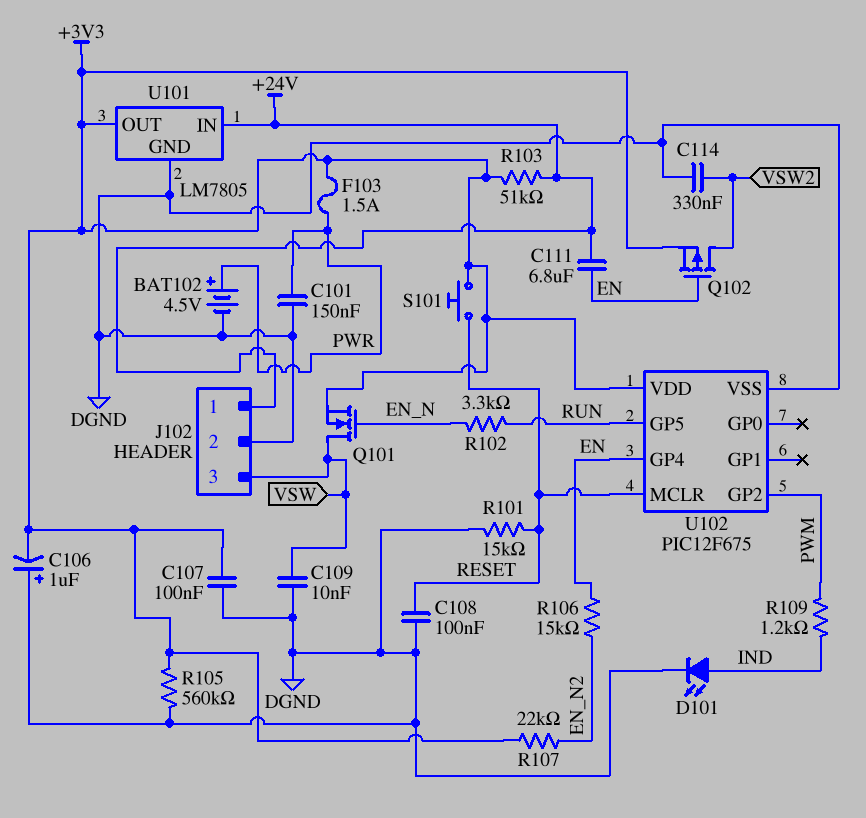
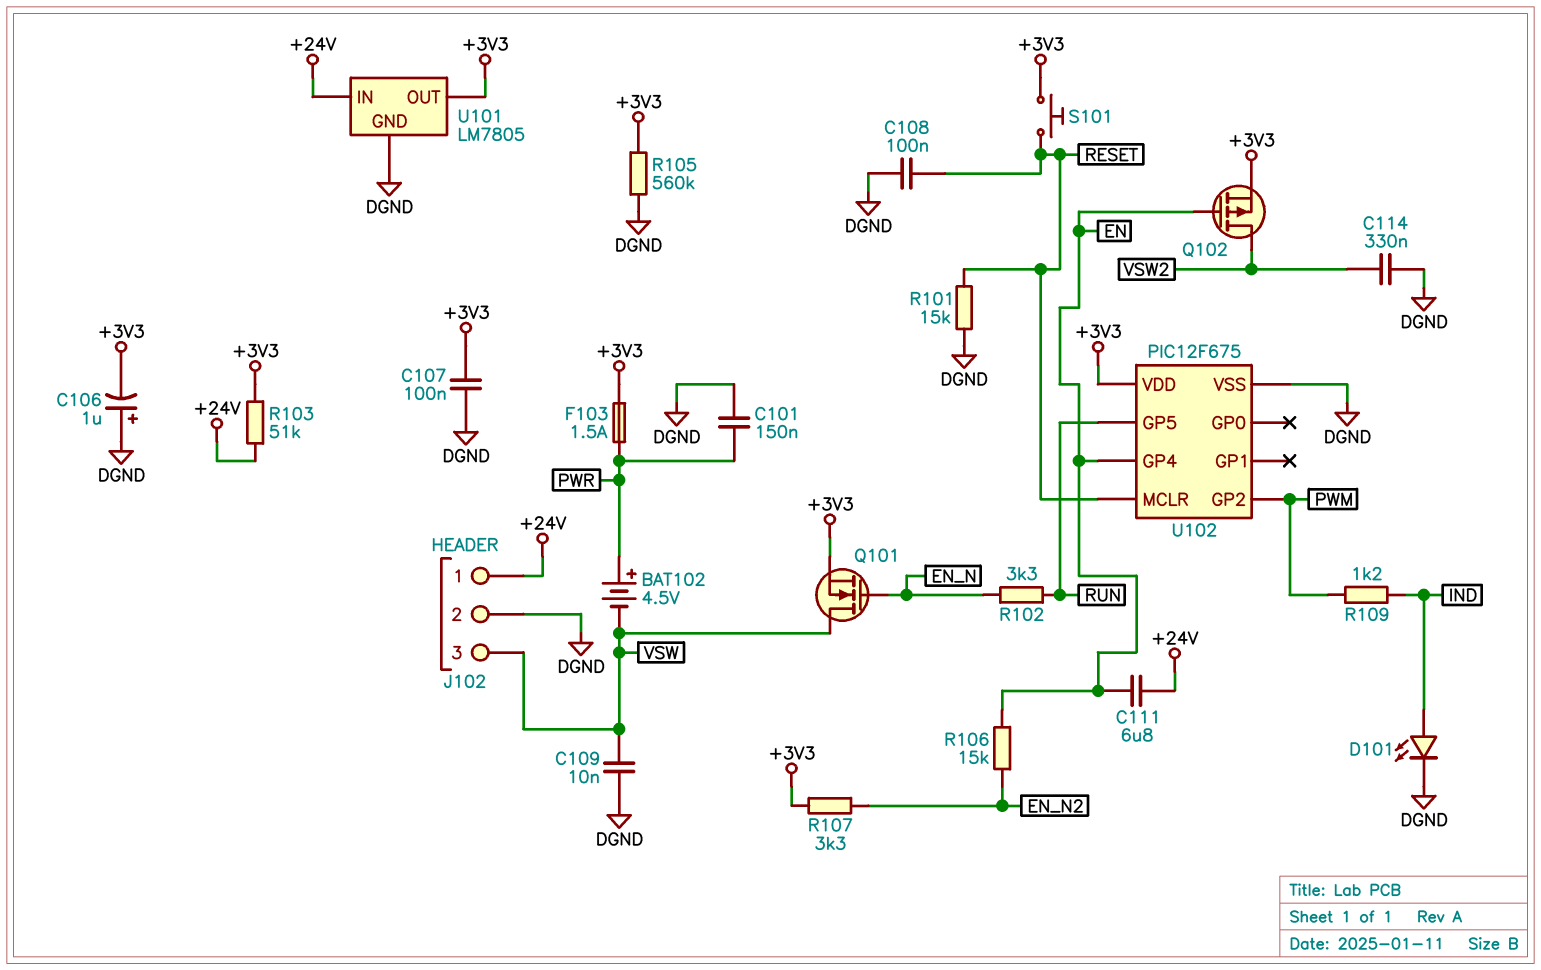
BAT102: 4.5V (plus PWR, minus DGND) -> 4.5V (plus PWR, minus VSW)
R107: 22k (+3V3, EN_N2) -> 3.3k (+3V3, EN_N2)

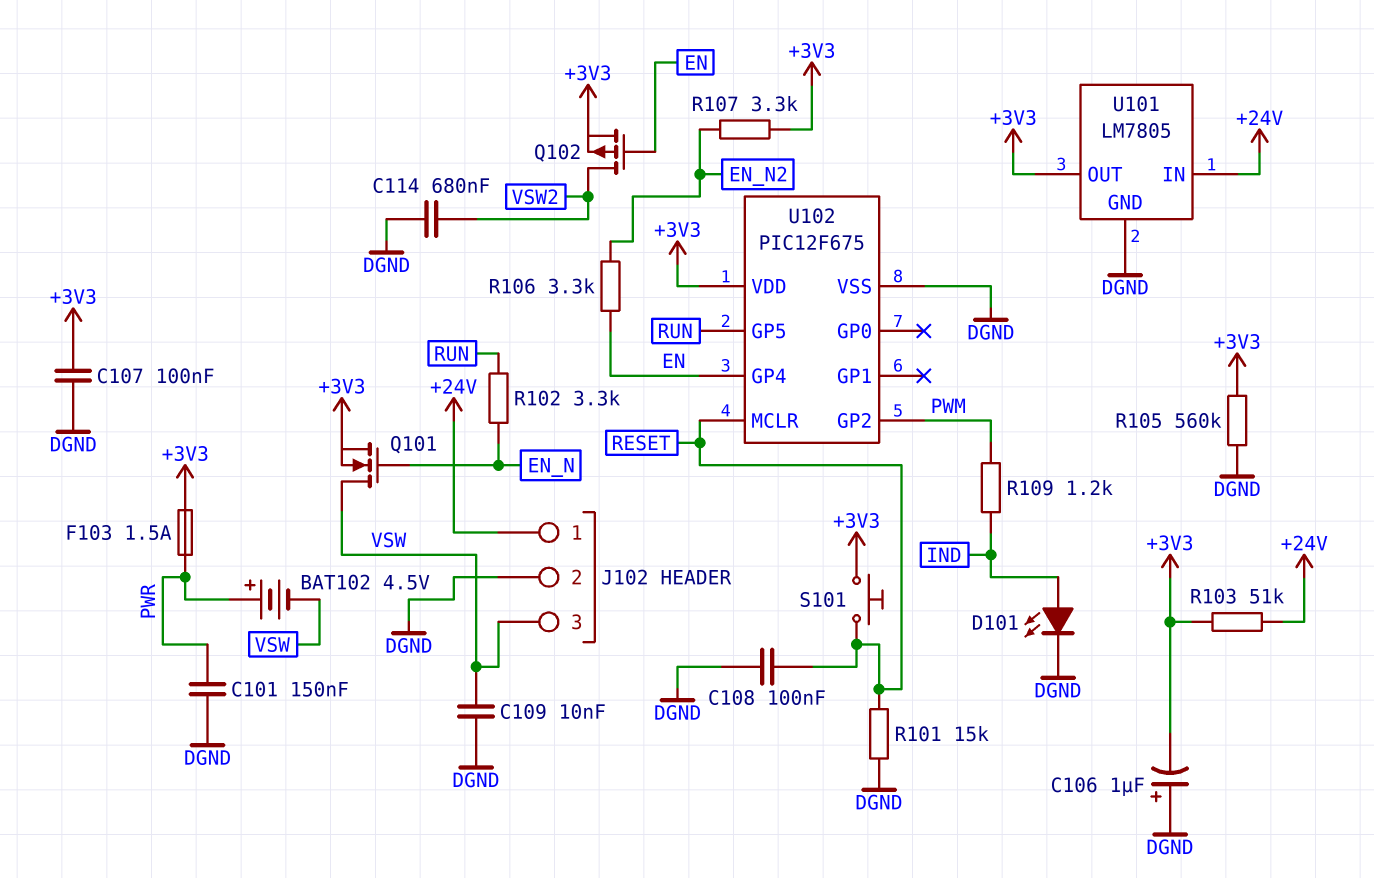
C111: 6.8uF (+24V, EN) -> none
C114: 330nF (DGND, VSW2) -> 680nF (DGND, VSW2)
R106: 15k (EN, EN_N2) -> 3.3k (EN, EN_N2)

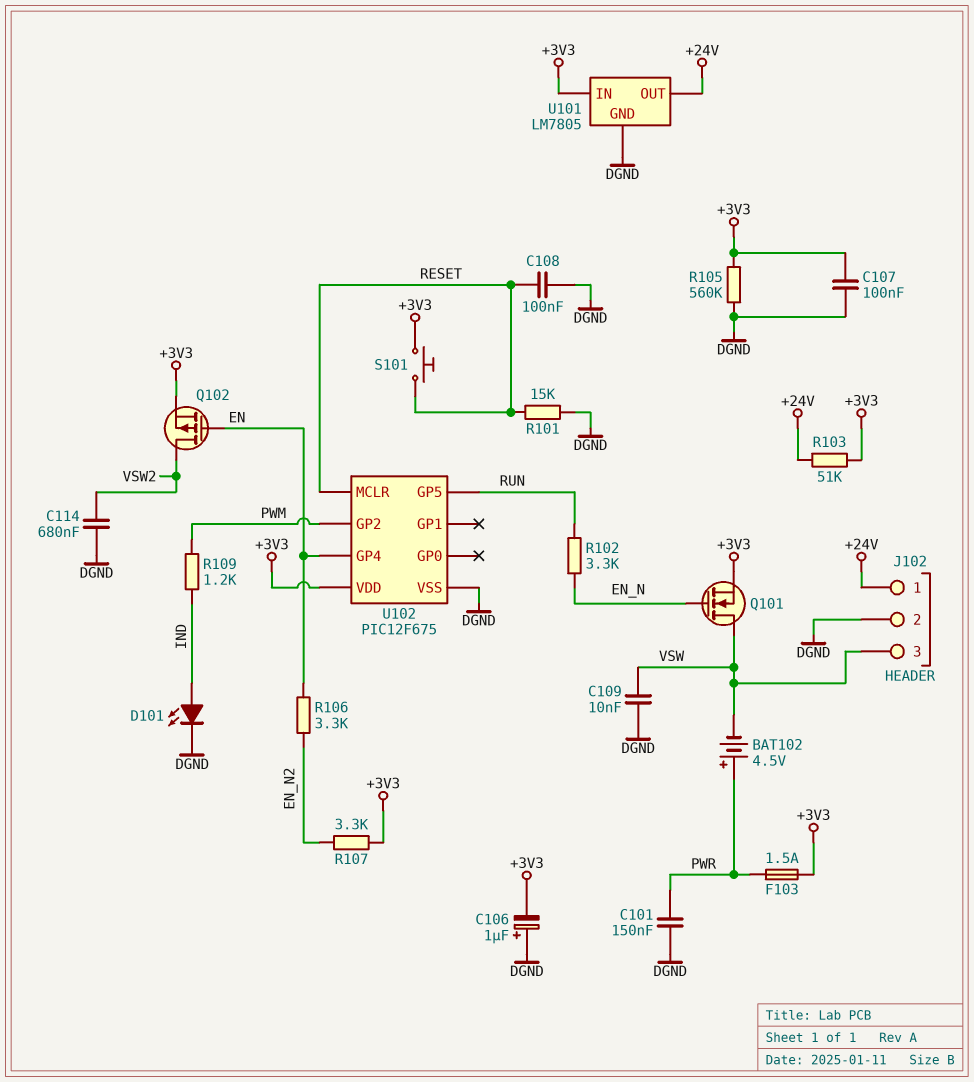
U101 pin IN: +24V -> +3V3
U101 pin OUT: +3V3 -> +24V

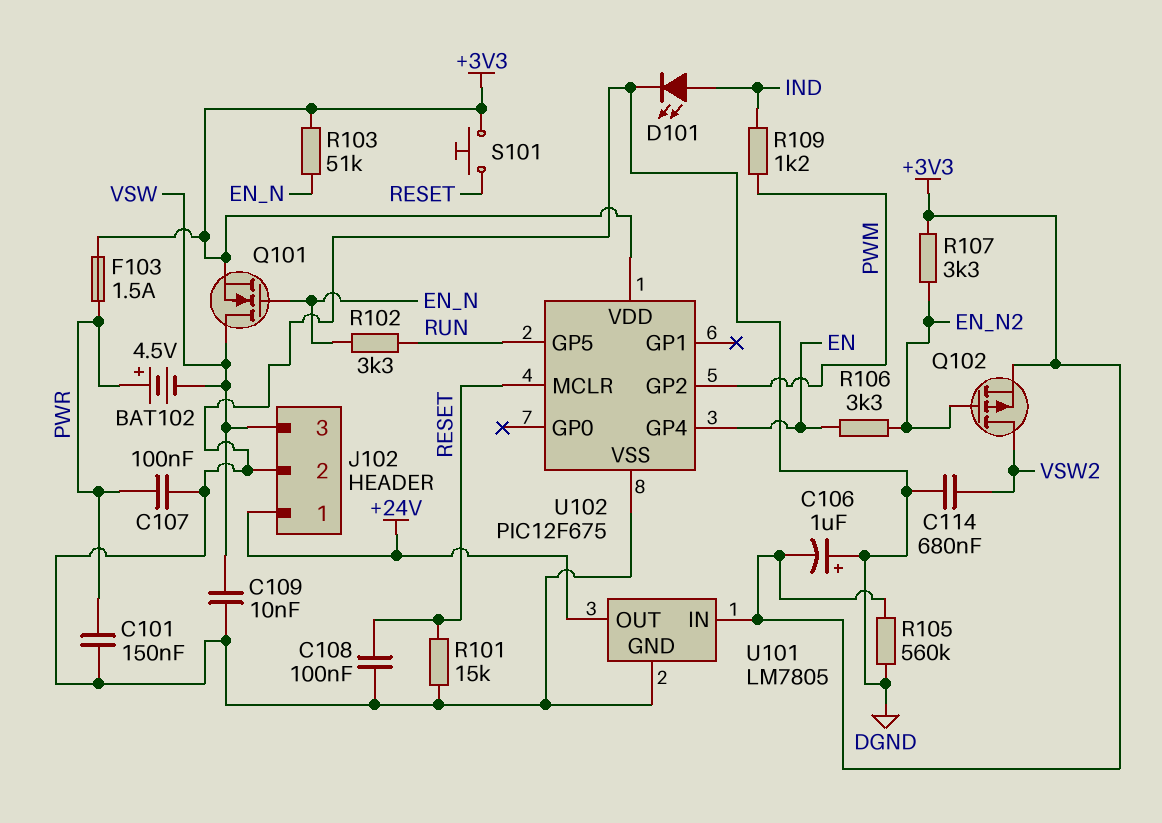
C107: 100nF (+3V3, DGND) -> 100nF (DGND, PWR)
Q102: PMOS (G EN, D VSW2, S +3V3) -> PMOS (G EN_N2, D VSW2, S +3V3)
R103: 51k (+3V3, +24V) -> 51k (+3V3, EN_N)

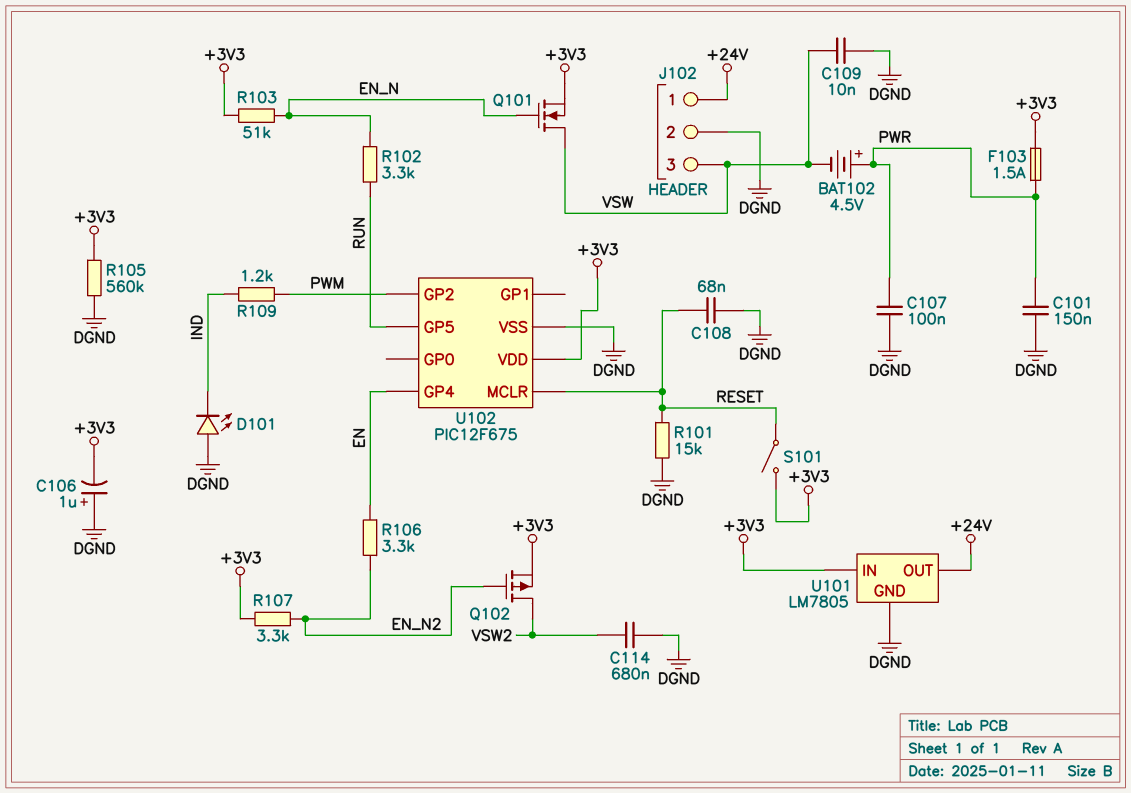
C108: 100nF (DGND, RESET) -> 68nF (DGND, RESET)
D101: LED (A IND, K DGND) -> LED (A DGND, K IND)
S101: button (+3V3, RESET) -> switch (+3V3, RESET)

